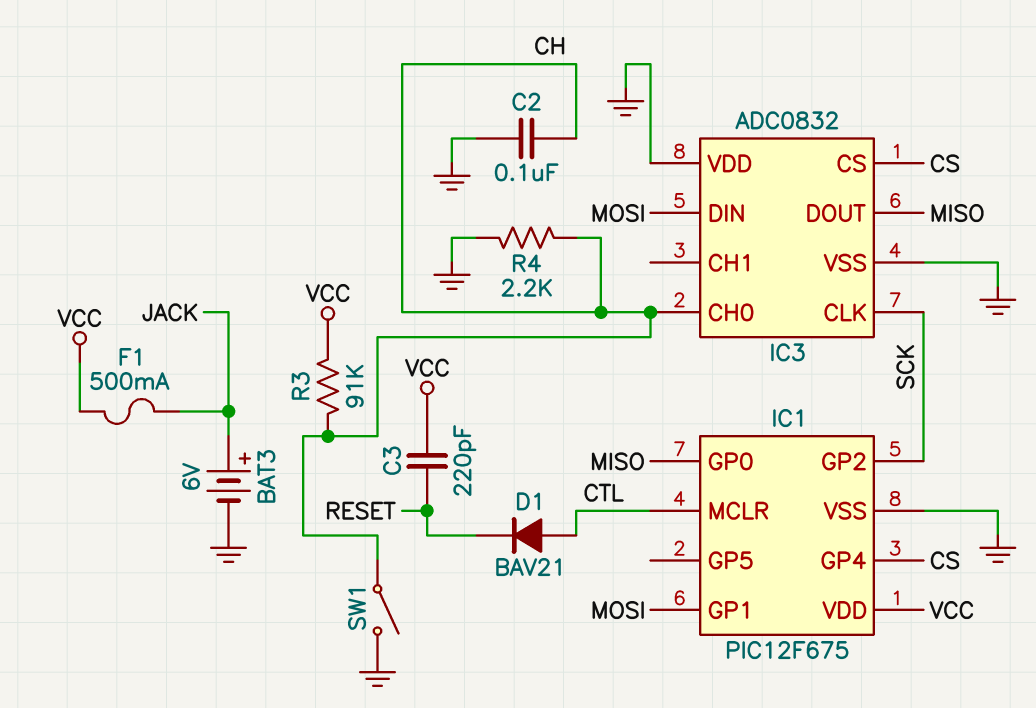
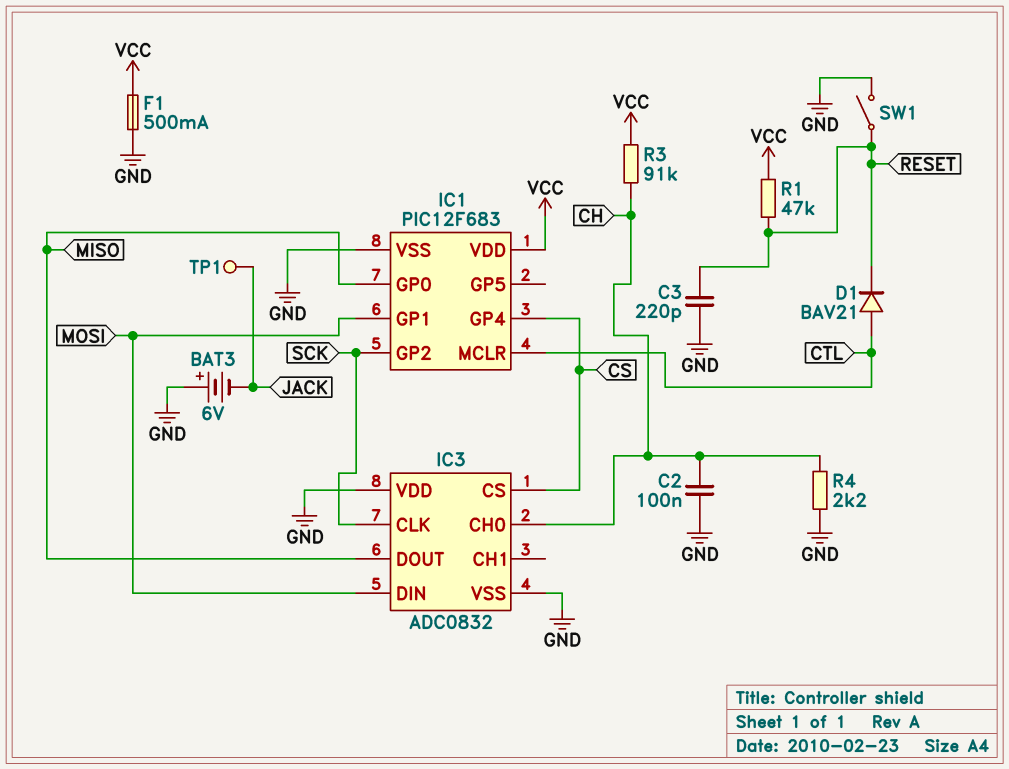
BAT3: 6V (plus JACK, minus GND) -> 6V (plus GND, minus JACK)
C3: 220pF (RESET, VCC) -> 220pF (GND, RESET)
F1: 500mA (JACK, VCC) -> 500mA (GND, VCC)
IC1: PIC12F675 -> PIC12F683
R1: none -> 47k (RESET, VCC)
SW1: switch (CH, GND) -> switch (GND, RESET)
TP1: none -> test point (JACK)

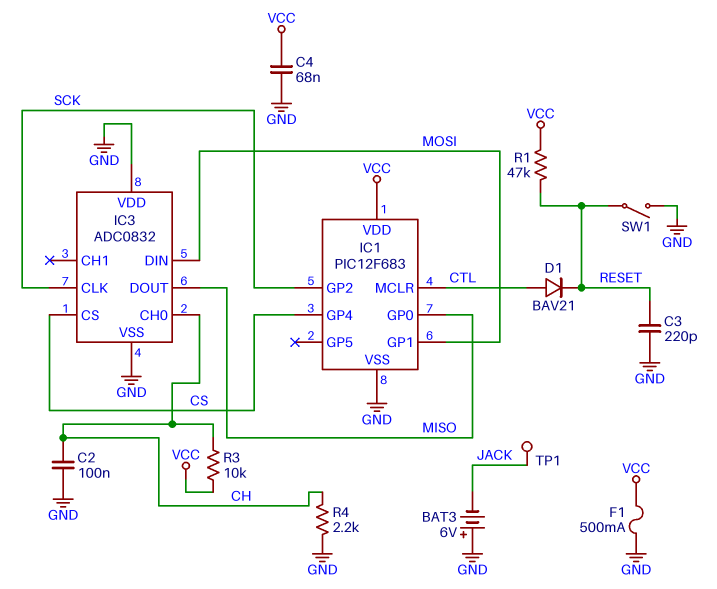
C4: none -> 68nF (GND, VCC)
R3: 91k (CH, VCC) -> 10k (CH, VCC)

